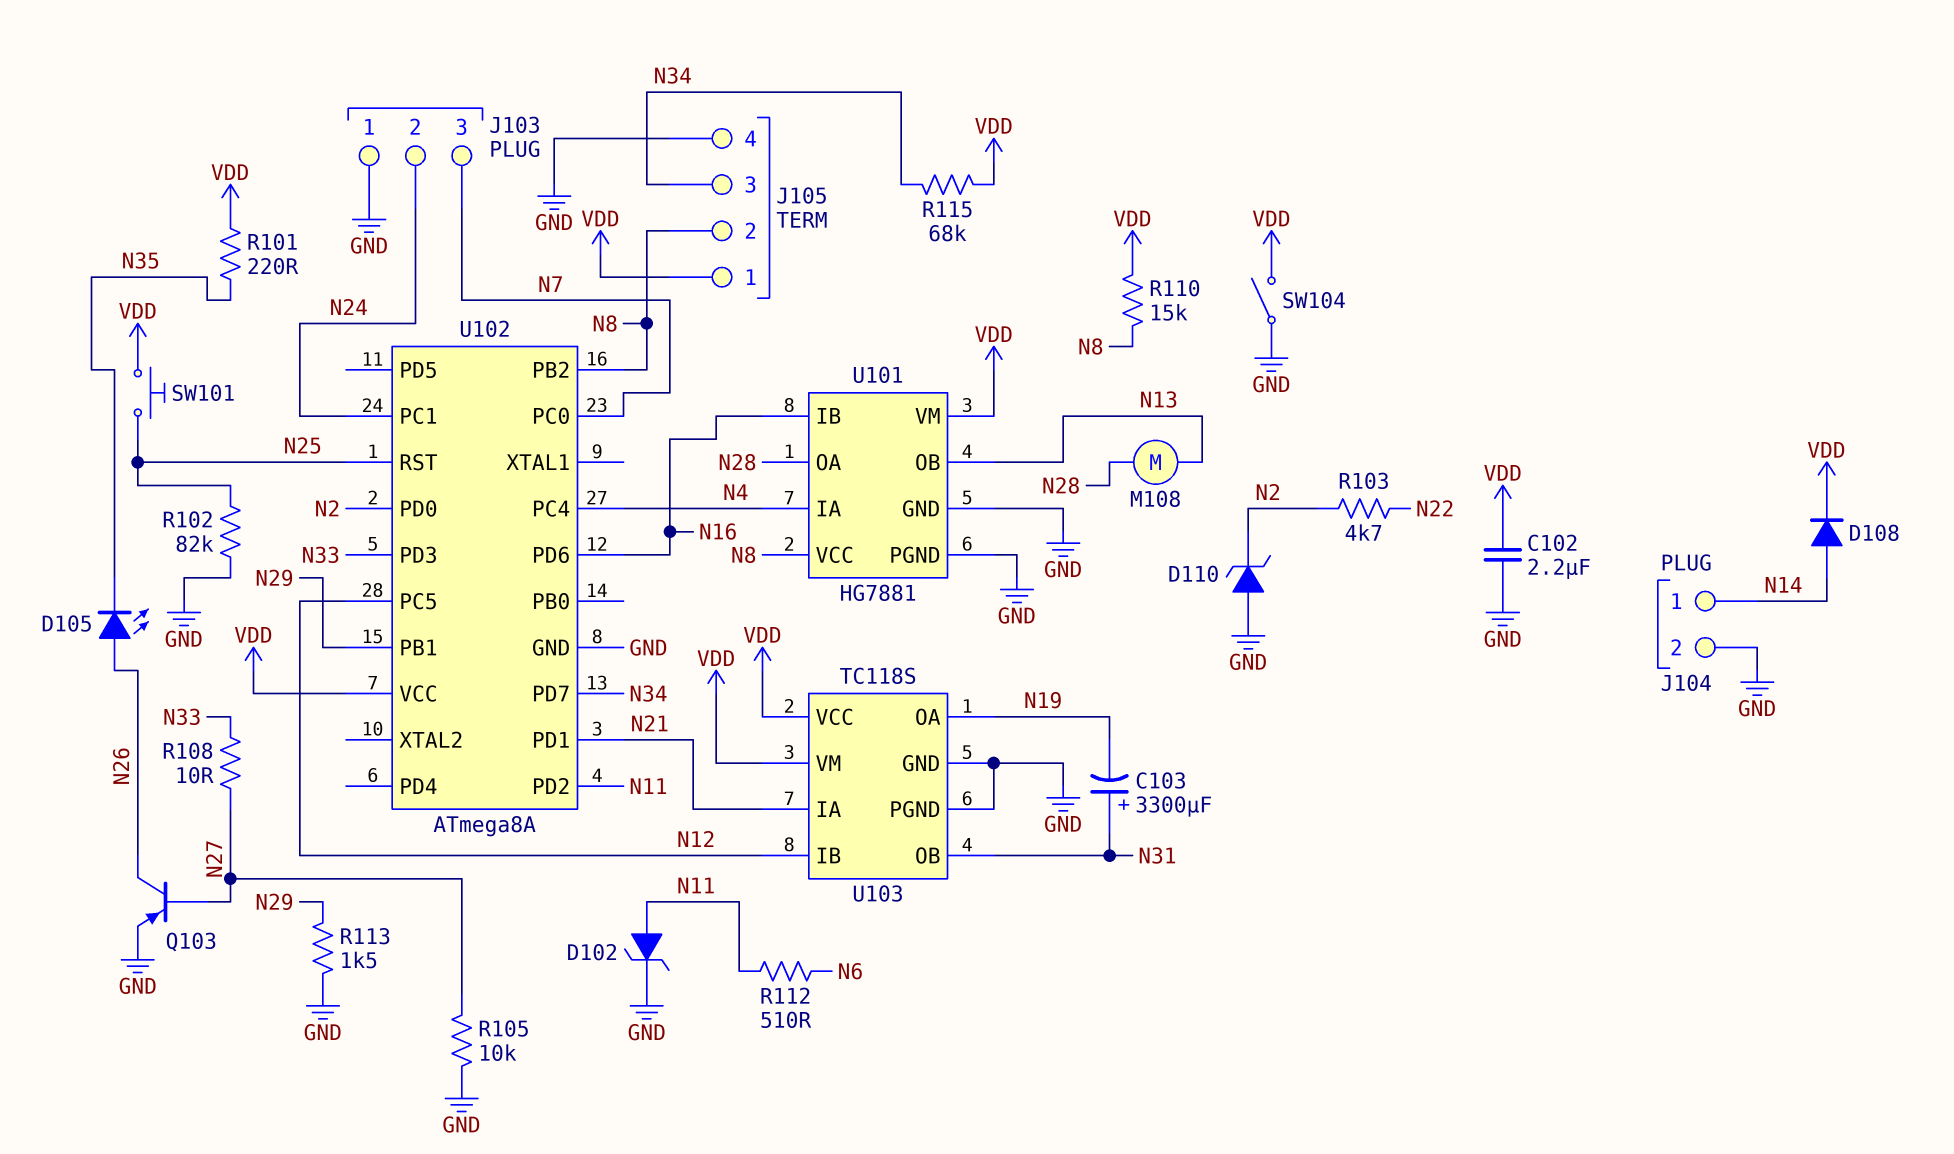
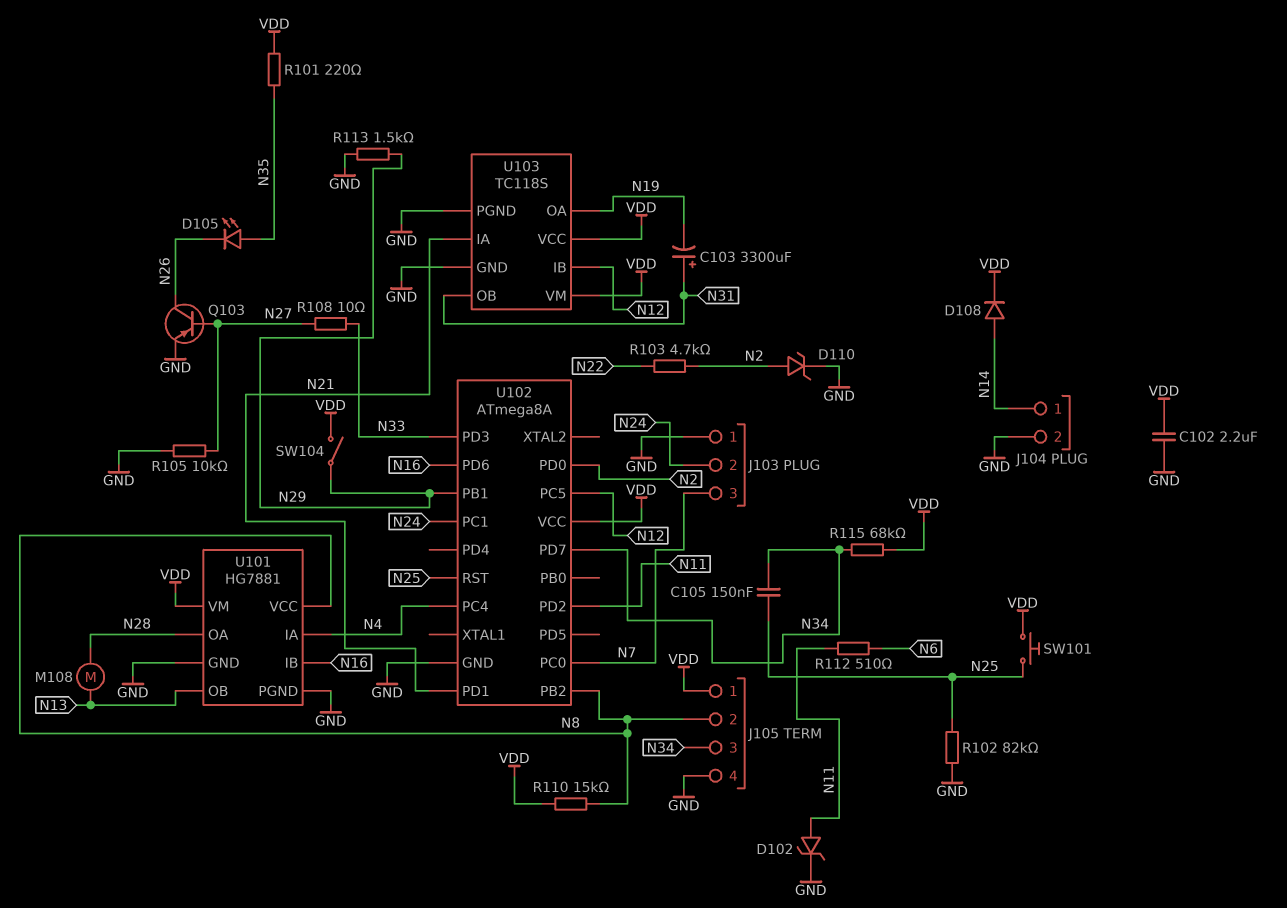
C105: none -> 150nF (N25, N34)
D105: LED (A N26, K N35) -> LED (A N35, K N26)
D110: zener (A GND, K N2) -> zener (A N2, K GND)
SW104: switch (GND, VDD) -> switch (N29, VDD)

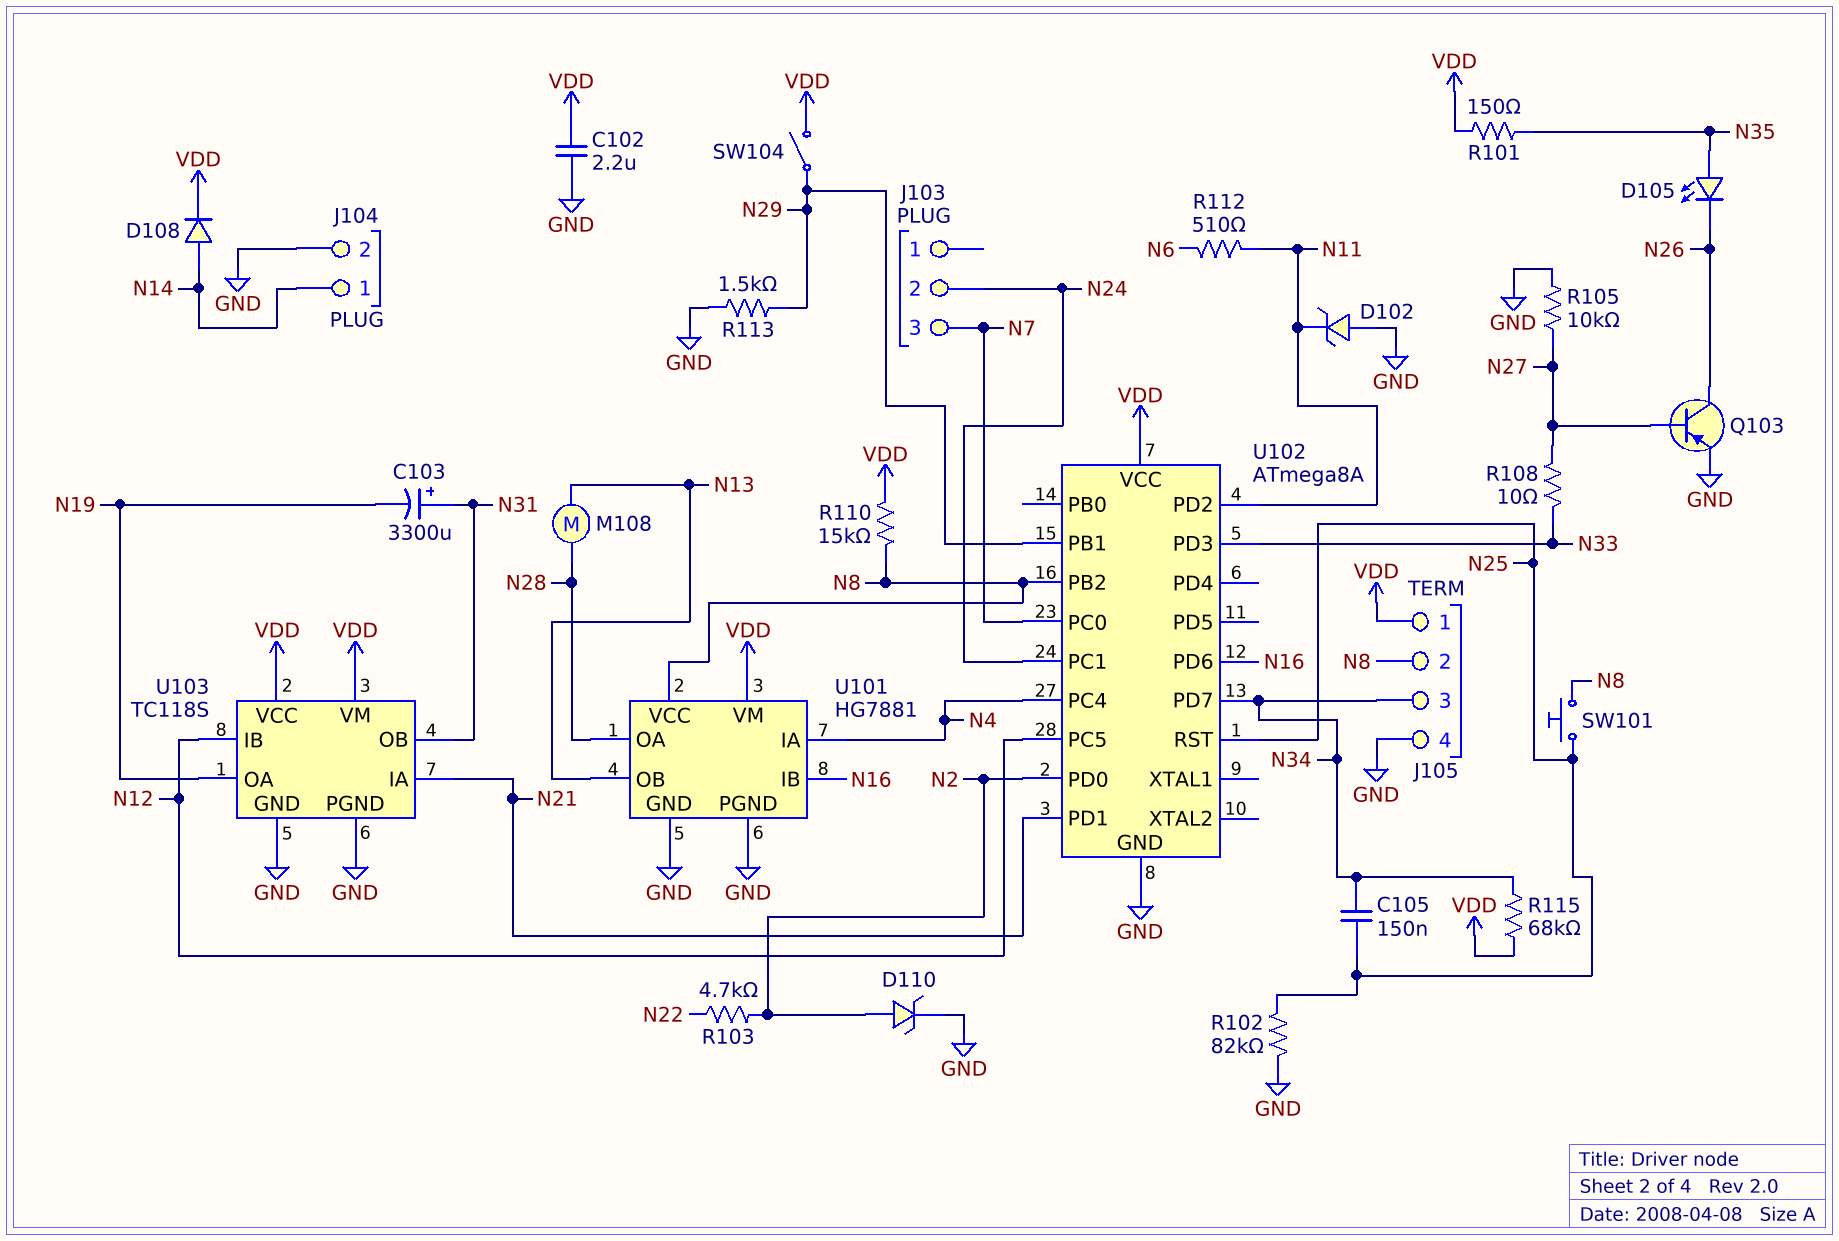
D102: zener (A N11, K GND) -> zener (A GND, K N11)
J103 pin 1: GND -> none
R101: 220 (N35, VDD) -> 150 (N35, VDD)
SW101: button (N25, VDD) -> button (N8, N25)

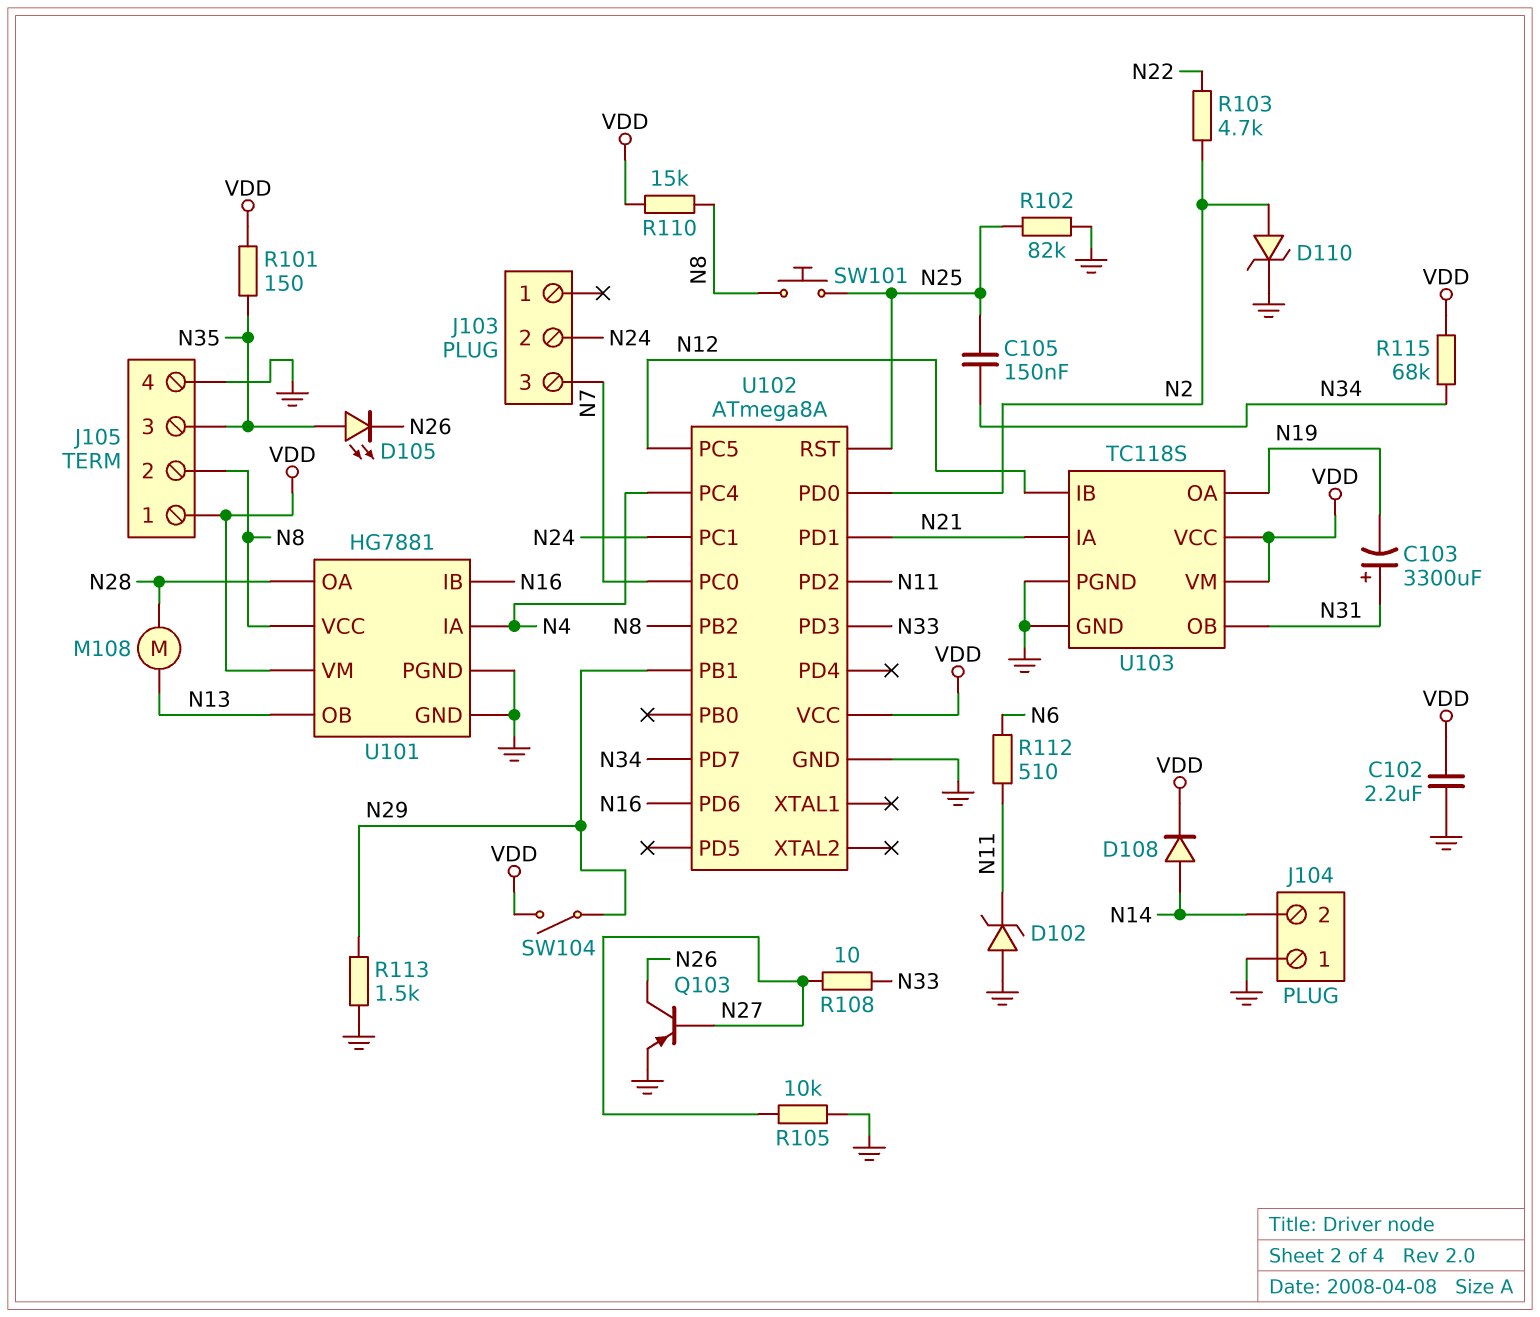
J104 pin 1: N14 -> GND
J104 pin 2: GND -> N14
J105 pin 3: N34 -> N35

